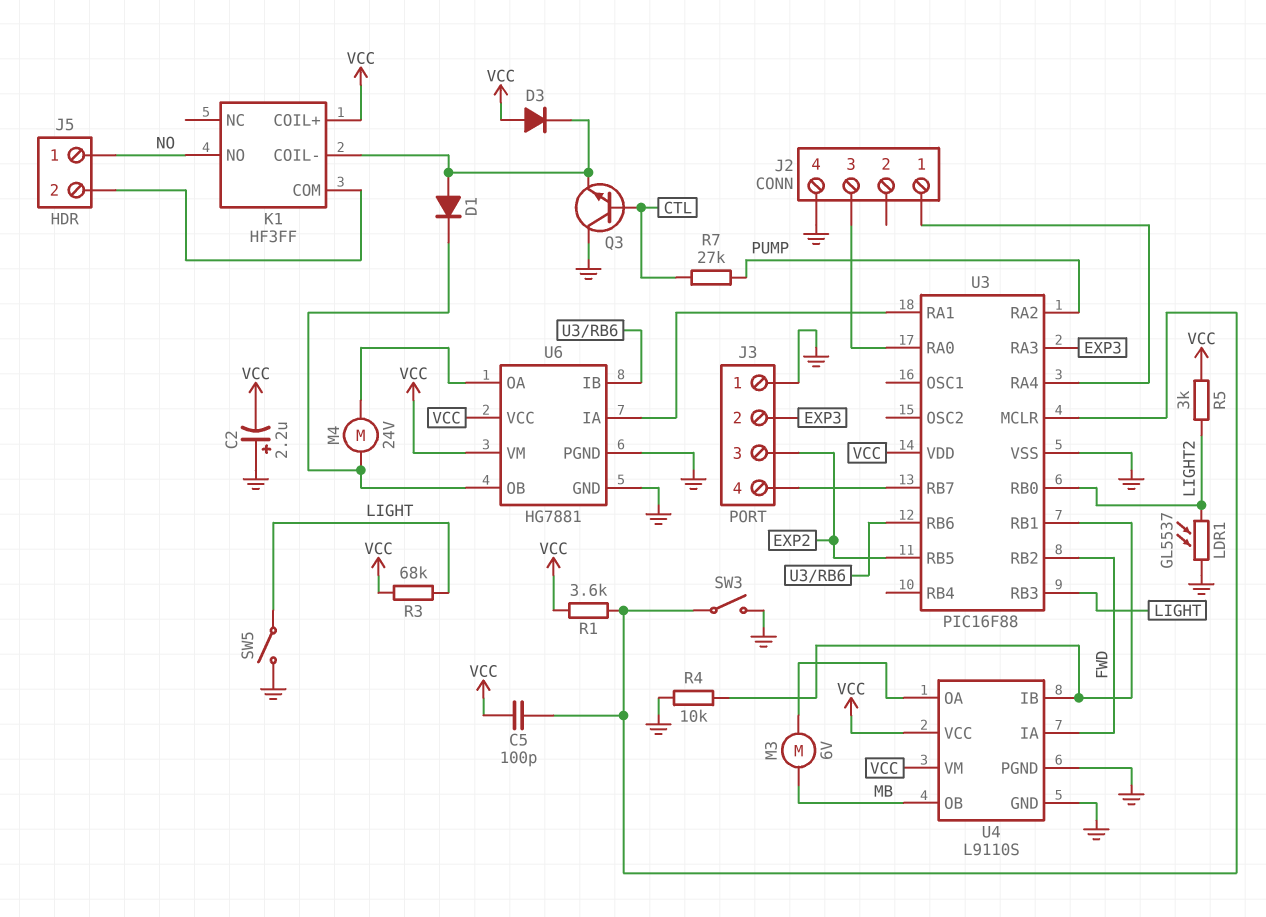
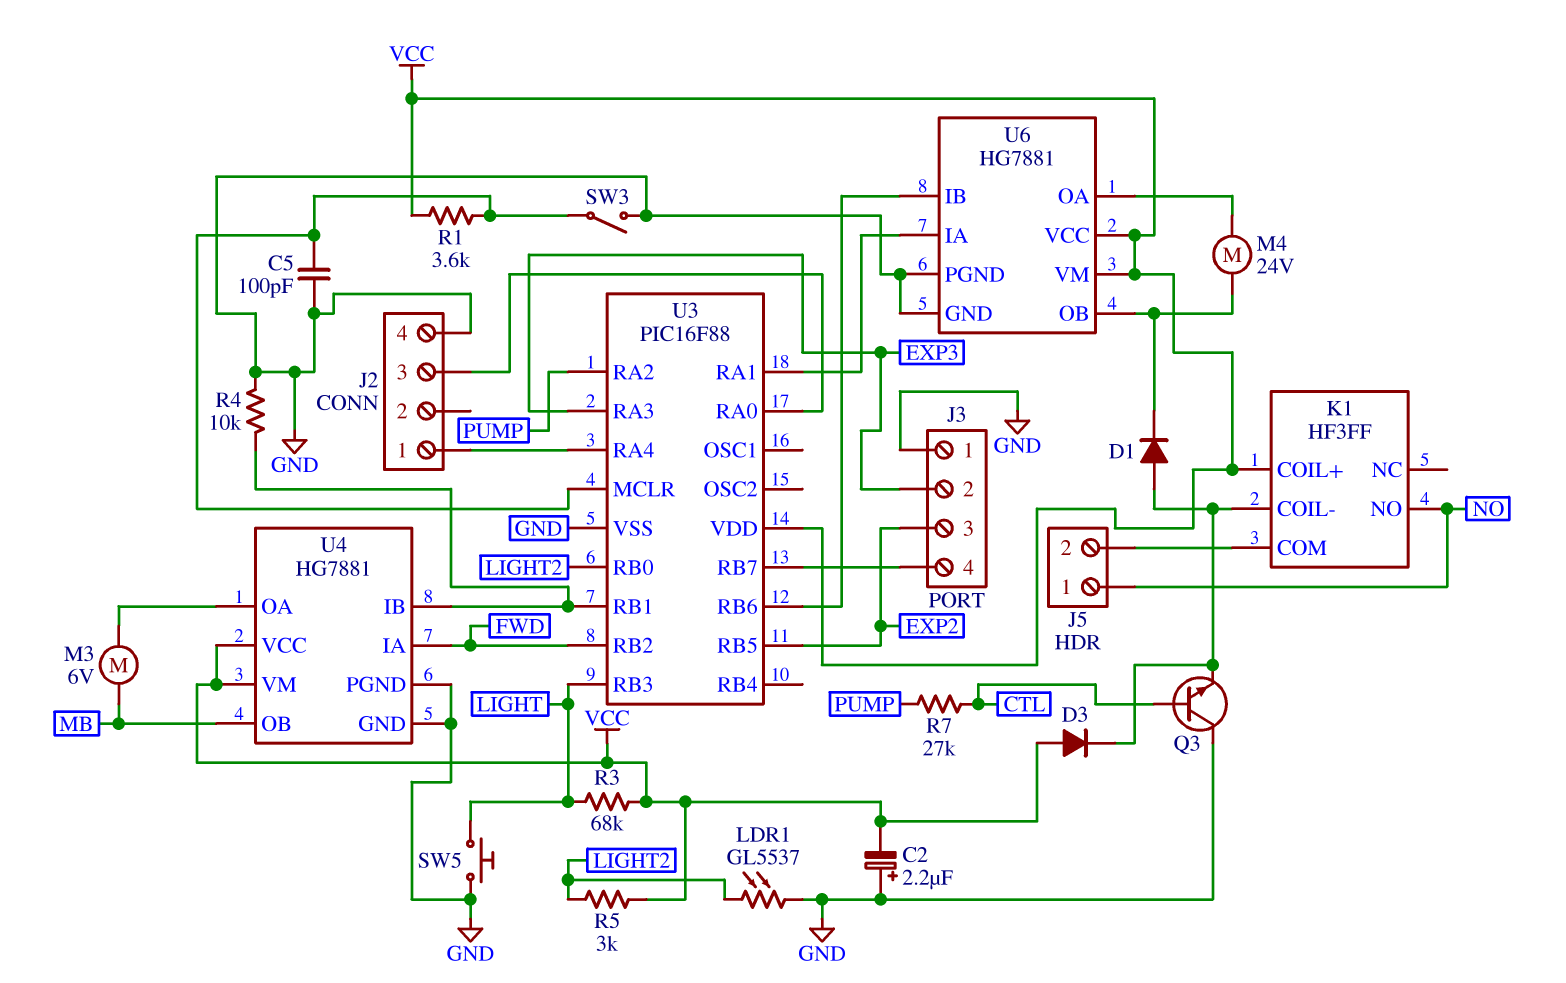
C5: 100pF (U3/MCLR, VCC) -> 100pF (GND, U3/MCLR)
SW5: switch (GND, LIGHT) -> button (GND, LIGHT)
U4: L9110S -> HG7881

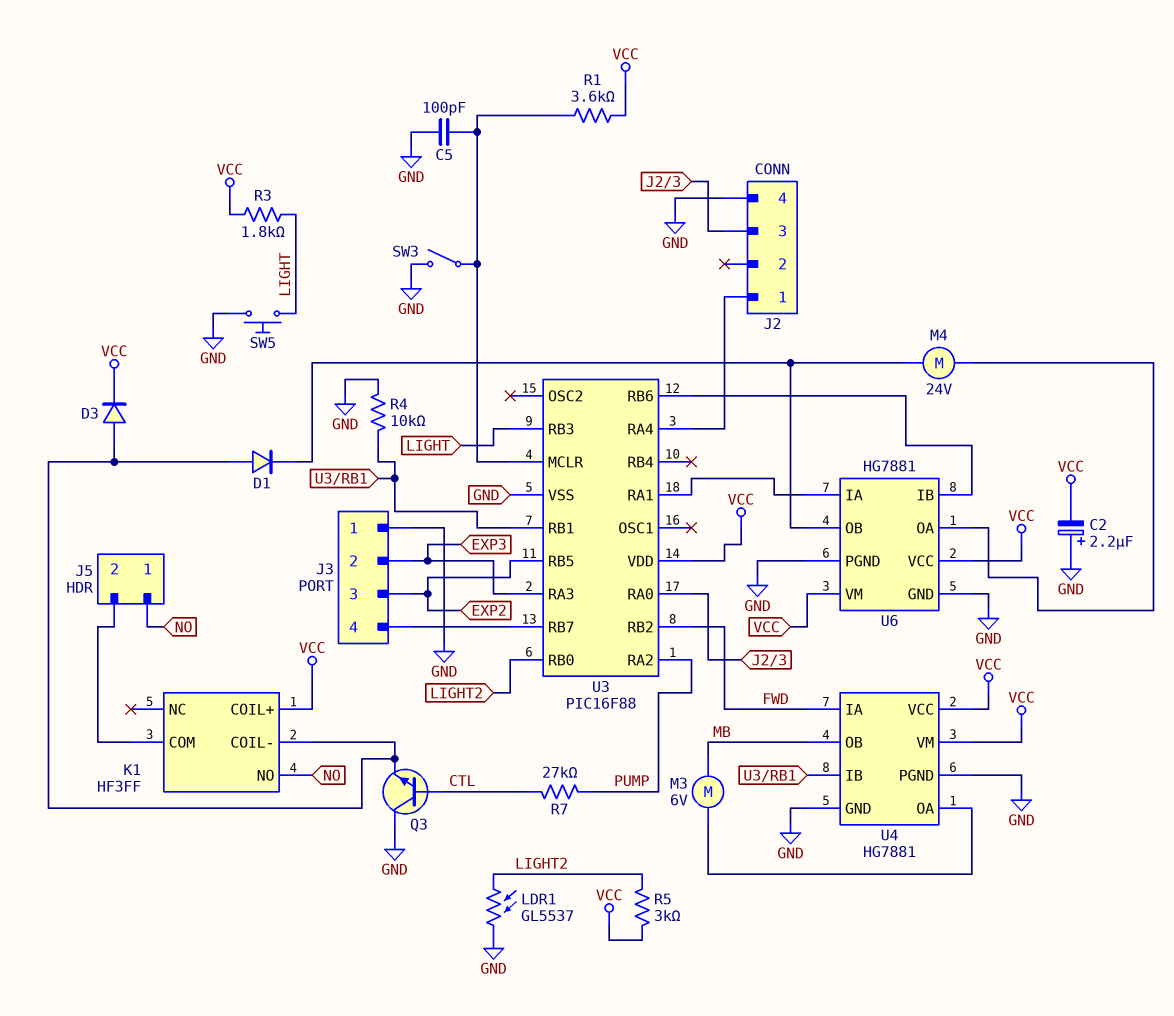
D3: diode (A VCC, K K1/COIL-) -> diode (A K1/COIL-, K VCC)
R3: 68k (LIGHT, VCC) -> 1.8k (LIGHT, VCC)

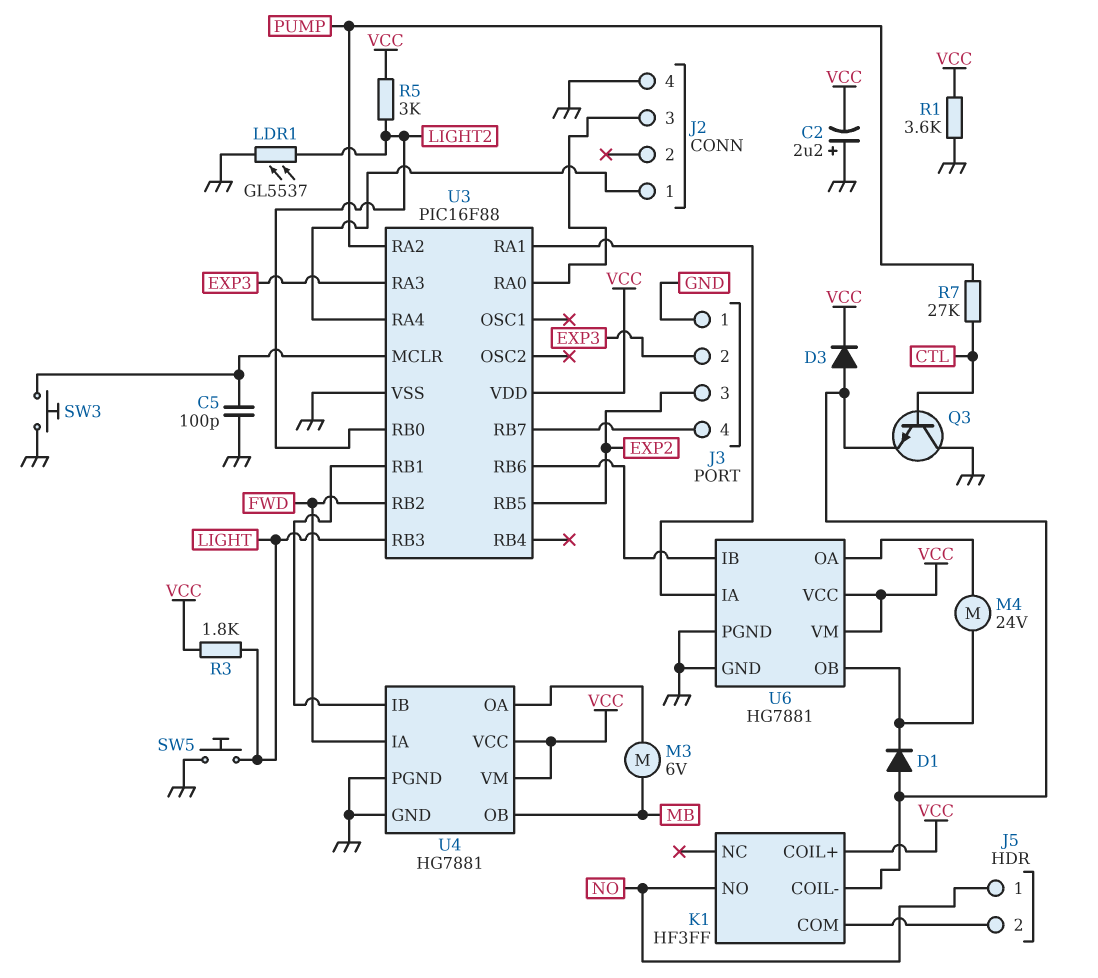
R1: 3.6k (U3/MCLR, VCC) -> 3.6k (GND, VCC)
R4: 10k (GND, U3/RB1) -> none
SW3: switch (GND, U3/MCLR) -> button (GND, U3/MCLR)

